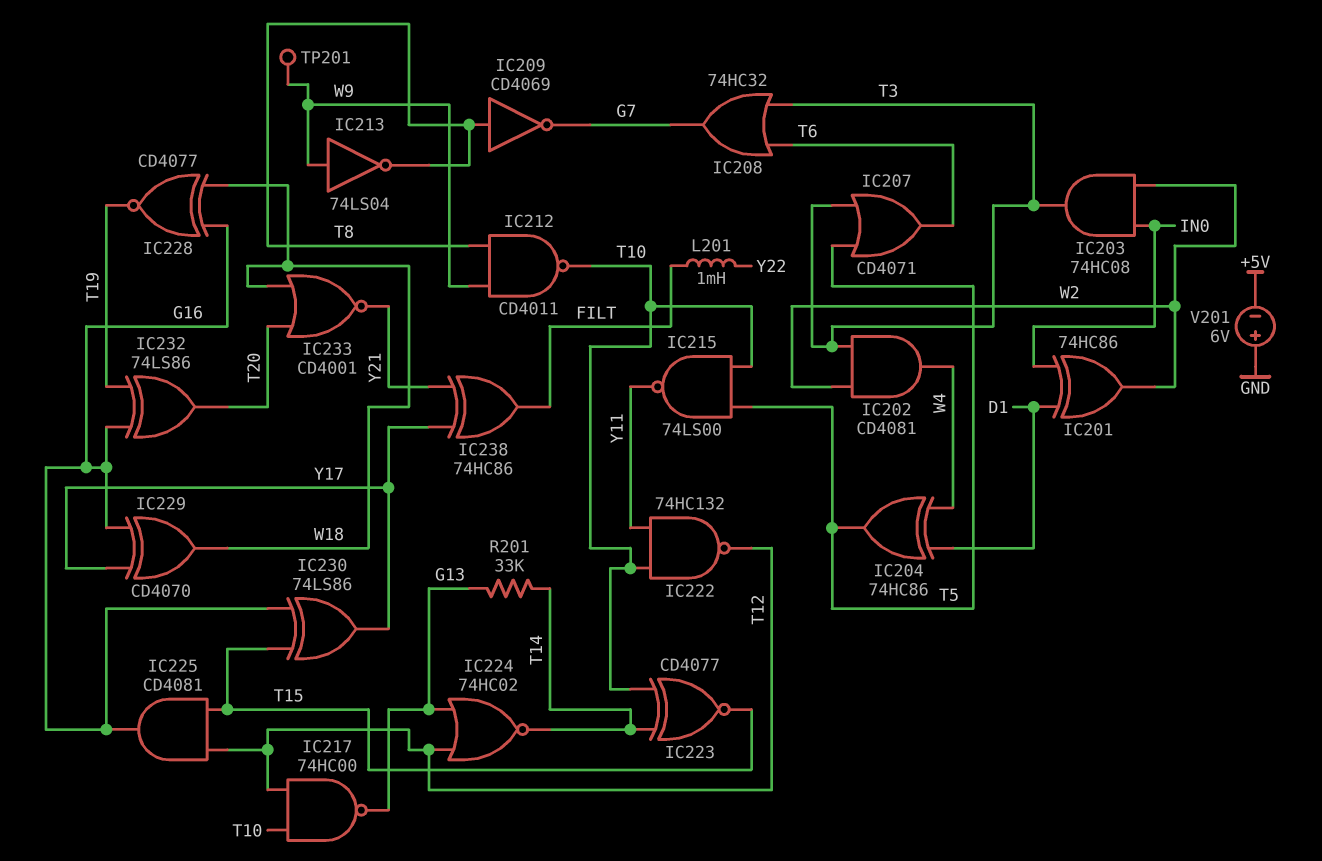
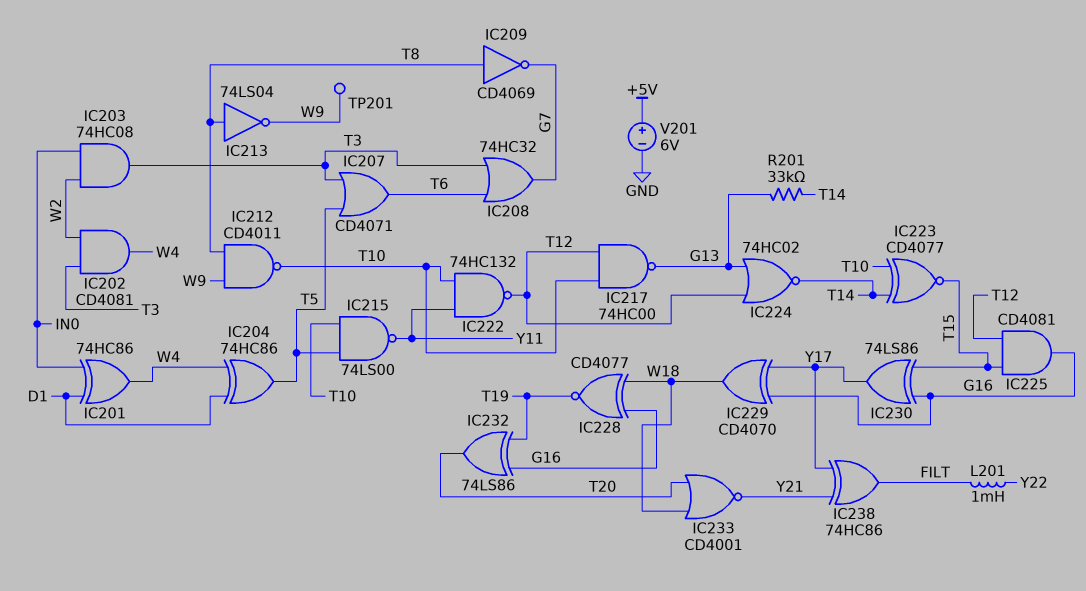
IC201: XOR 74HC86 (in D1, in IN0, out W2) -> XOR 74HC86 (in D1, in IN0, out W4)
IC213: NOT 74LS04 (in W9, out T8) -> NOT 74LS04 (in T8, out W9)
V201: 6V (plus GND, minus +5V) -> 6V (plus +5V, minus GND)

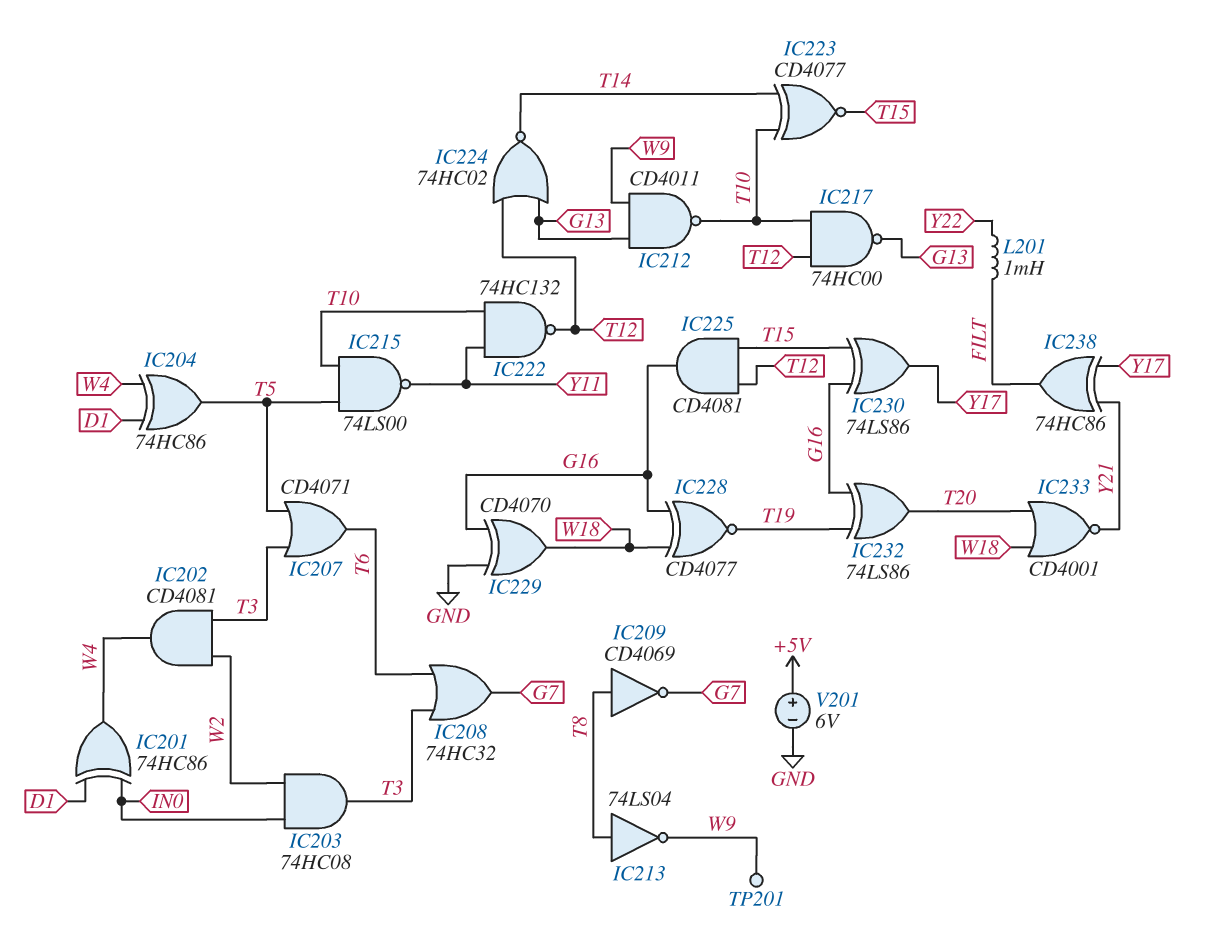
IC212: NAND CD4011 (in T8, in W9, out T10) -> NAND CD4011 (in G13, in W9, out T10)
IC229: XOR CD4070 (in G16, in Y17, out W18) -> XOR CD4070 (in G16, in GND, out W18)
R201: 33k (G13, T14) -> none

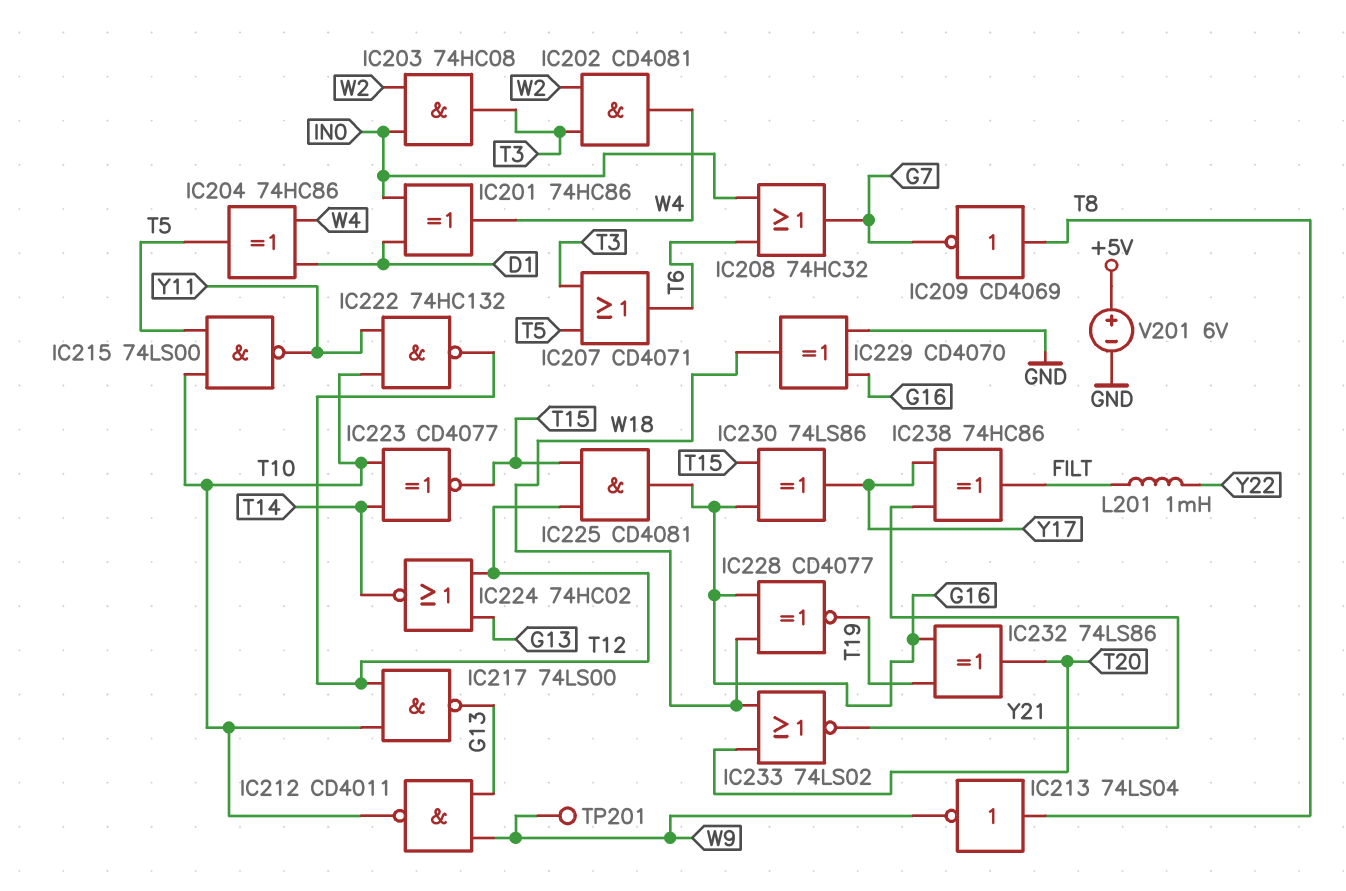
IC208: OR 74HC32 (in T3, in T6, out G7) -> OR 74HC32 (in IN0, in T6, out G7)
IC217: NAND 74HC00 (in T10, in T12, out G13) -> NAND 74LS00 (in T10, in T12, out G13)
IC233: NOR CD4001 (in T20, in W18, out Y21) -> NOR 74LS02 (in T20, in W18, out Y21)

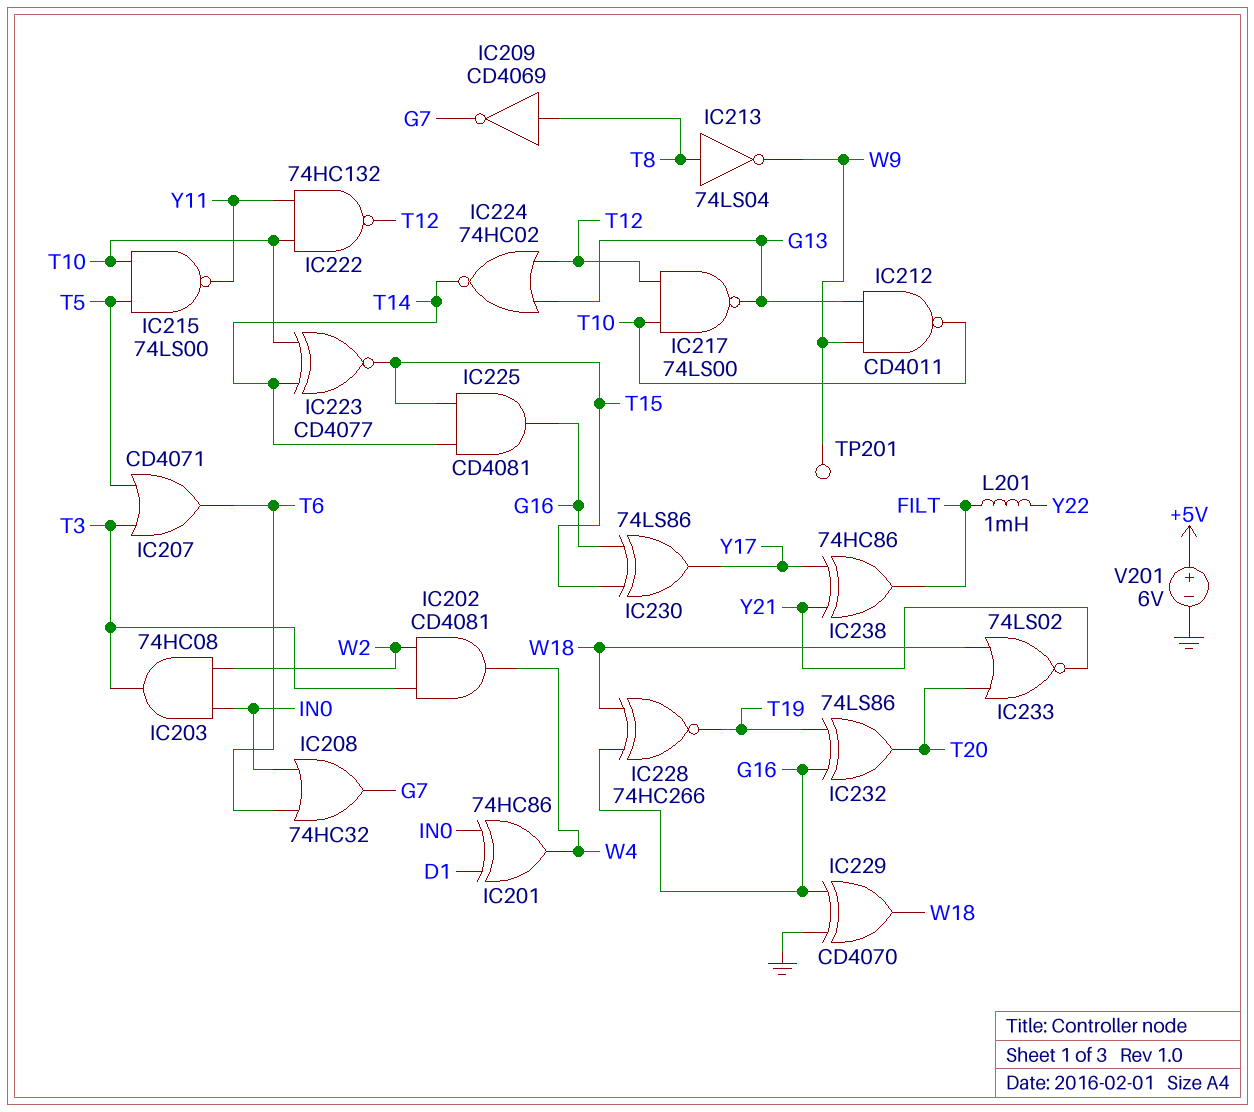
IC204: XOR 74HC86 (in D1, in W4, out T5) -> none
IC225: AND CD4081 (in T12, in T15, out G16) -> AND CD4081 (in T14, in T15, out G16)
IC228: XNOR CD4077 (in G16, in W18, out T19) -> XNOR 74HC266 (in G16, in W18, out T19)

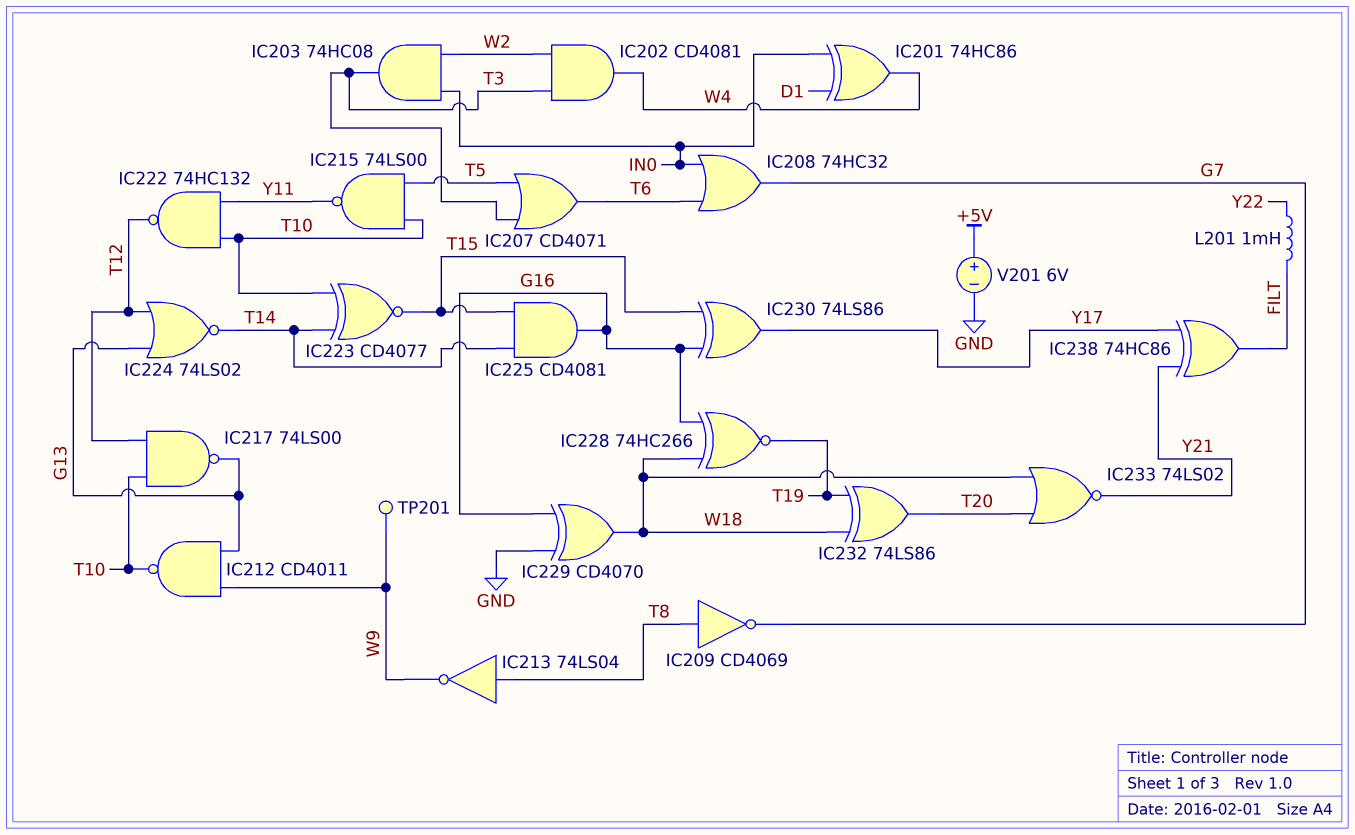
IC224: NOR 74HC02 (in G13, in T12, out T14) -> NOR 74LS02 (in G13, in T12, out T14)
IC232: XOR 74LS86 (in G16, in T19, out T20) -> XOR 74LS86 (in T19, in W18, out T20)

